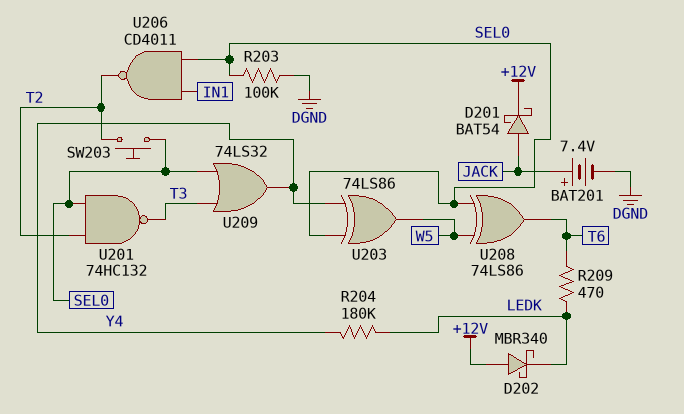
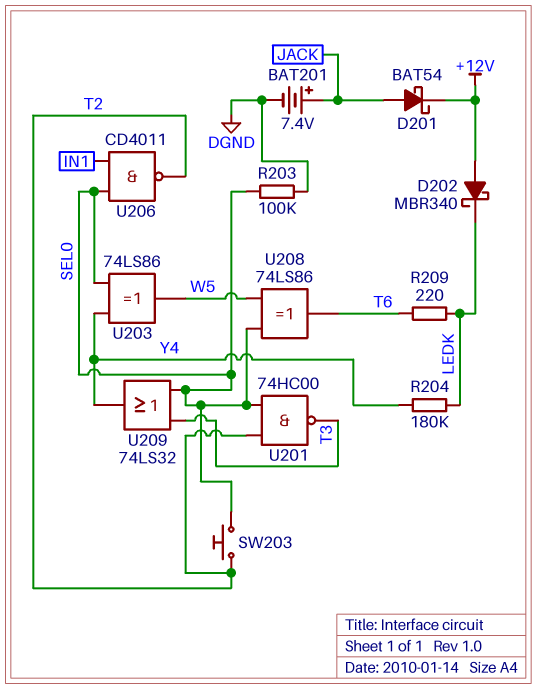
R209: 470 (LEDK, T6) -> 220 (LEDK, T6)
U201: NAND 74HC132 (in SEL0, in T2, out T3) -> NAND 74HC00 (in SEL0, in T2, out T3)

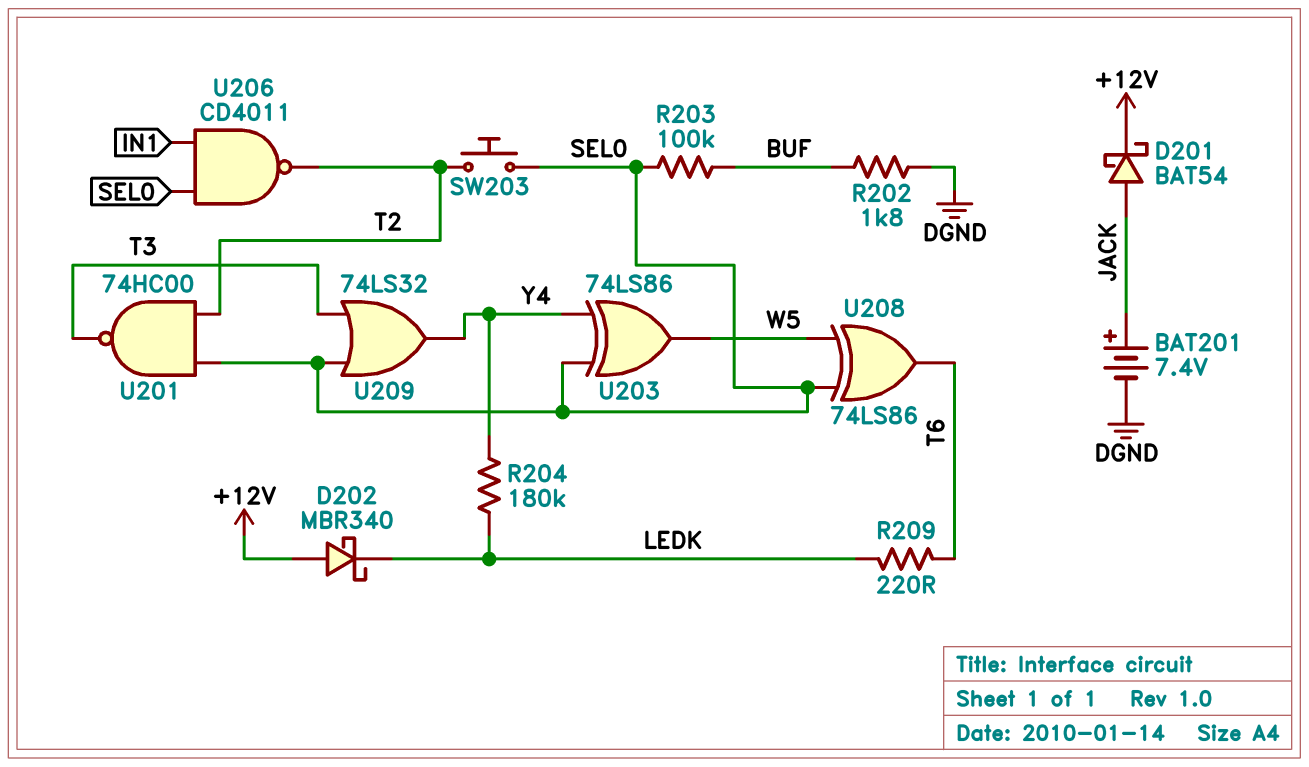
R202: none -> 1.8k (BUF, DGND)
R203: 100k (DGND, SEL0) -> 100k (BUF, SEL0)

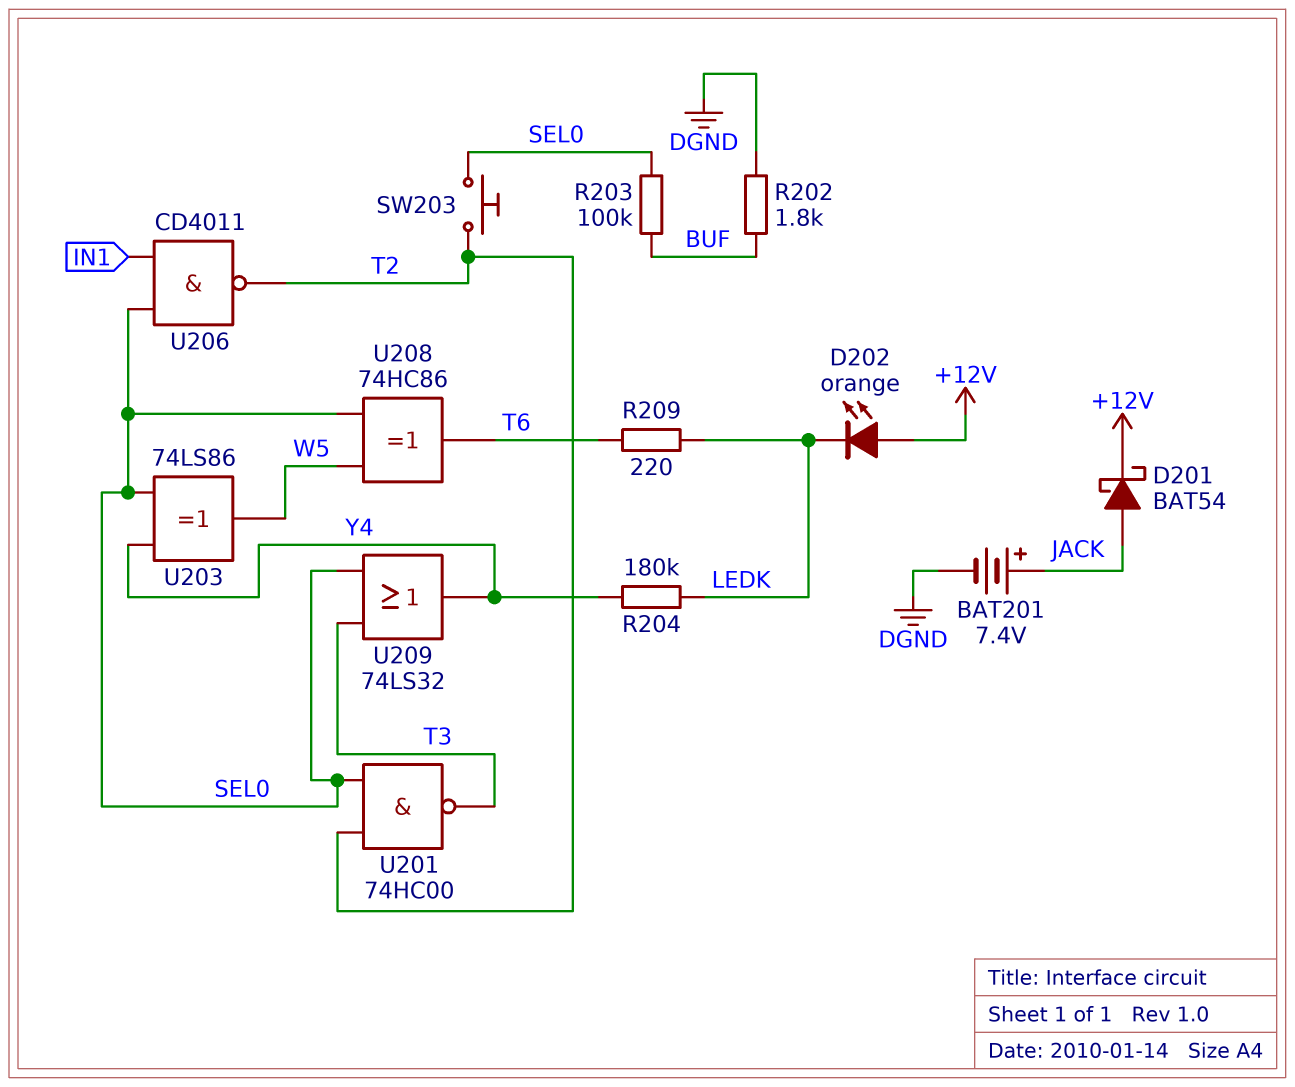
D202: schottky MBR340 (A +12V, K LEDK) -> LED orange (A +12V, K LEDK)
U208: XOR 74LS86 (in SEL0, in W5, out T6) -> XOR 74HC86 (in SEL0, in W5, out T6)

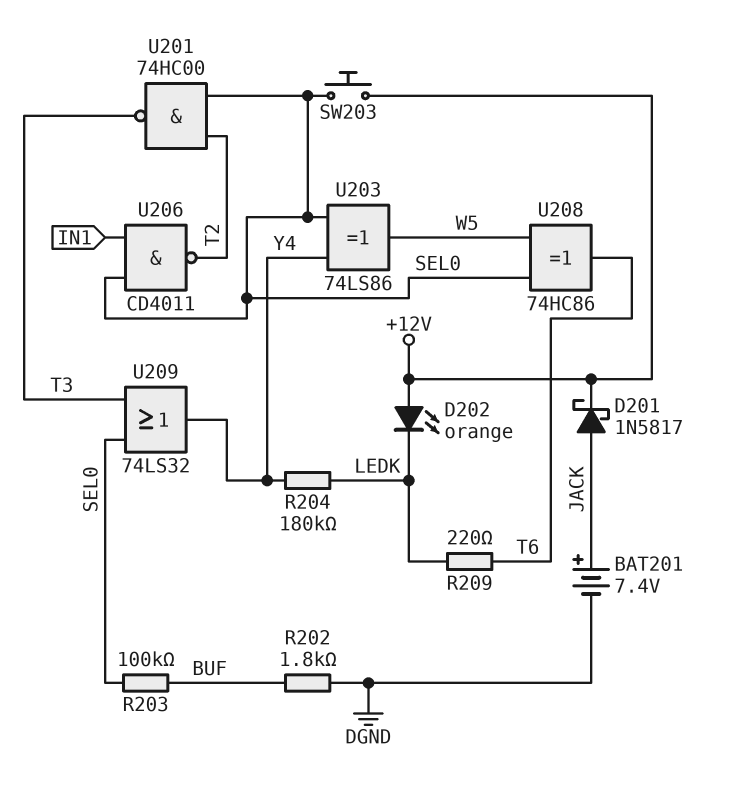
D201: schottky BAT54 (A JACK, K +12V) -> schottky 1N5817 (A JACK, K +12V)
SW203: button (SEL0, T2) -> button (+12V, SEL0)

